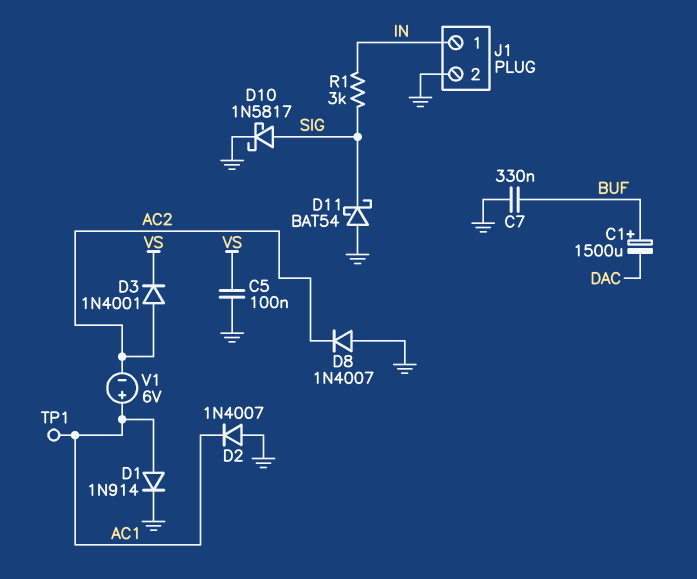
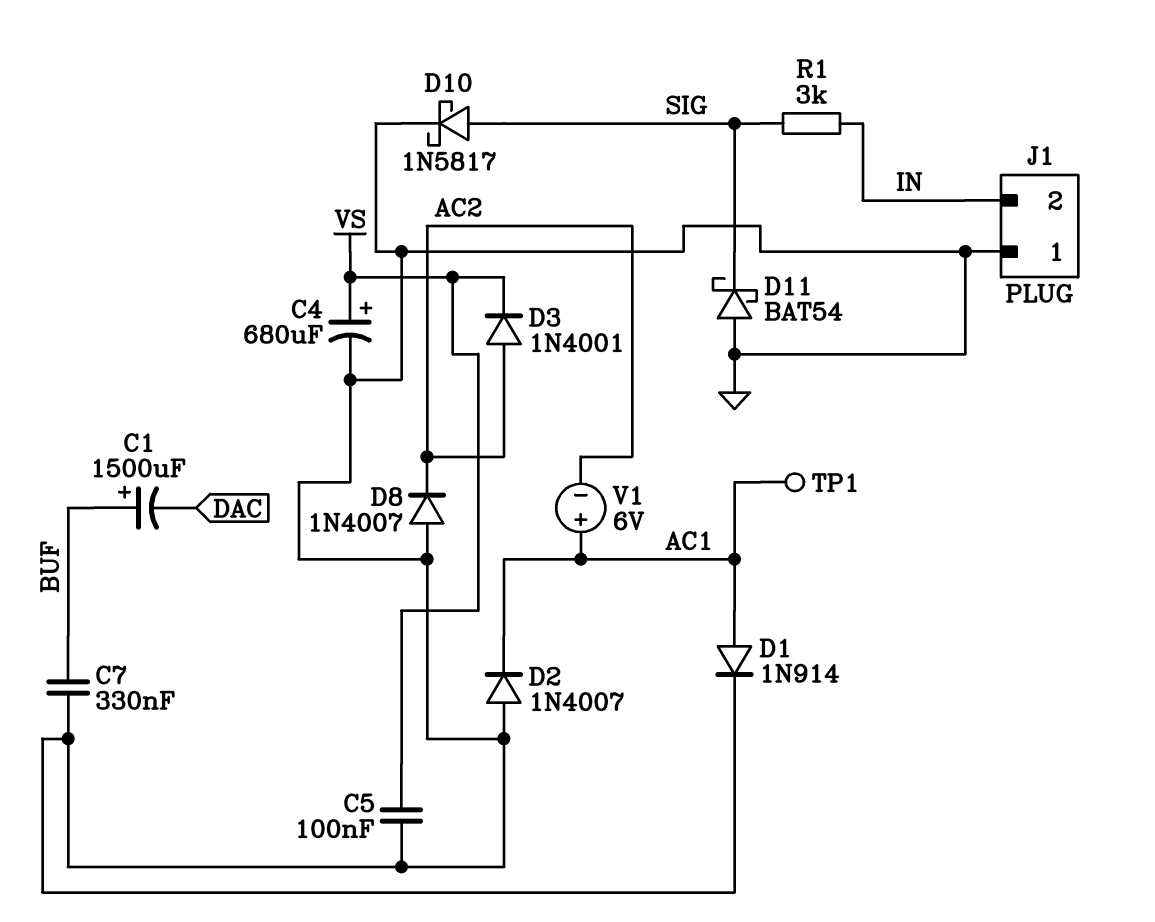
C4: none -> 680uF (plus VS, minus GND)
J1 pin 1: IN -> GND
J1 pin 2: GND -> IN

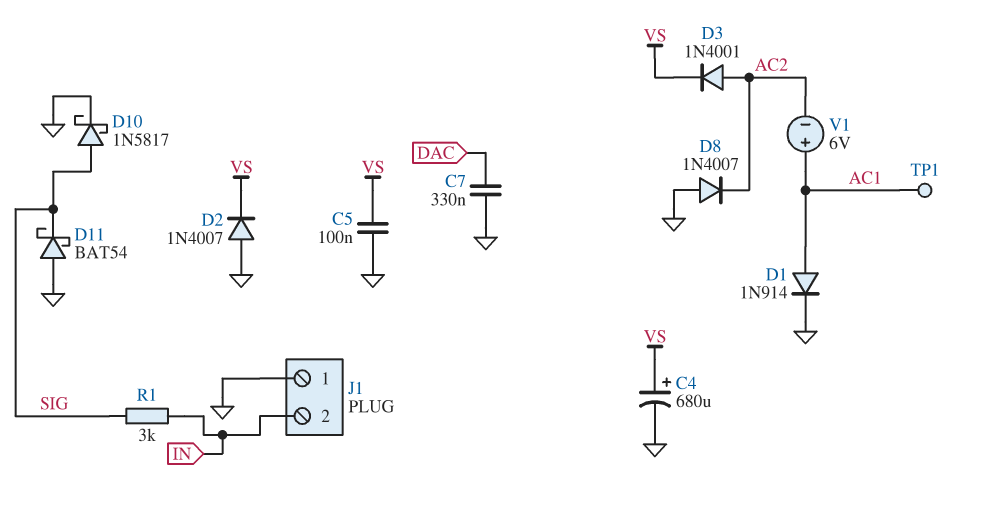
C1: 1500uF (plus BUF, minus DAC) -> none
C7: 330nF (BUF, GND) -> 330nF (DAC, GND)
D2: diode 1N4007 (A GND, K AC1) -> diode 1N4007 (A GND, K VS)

